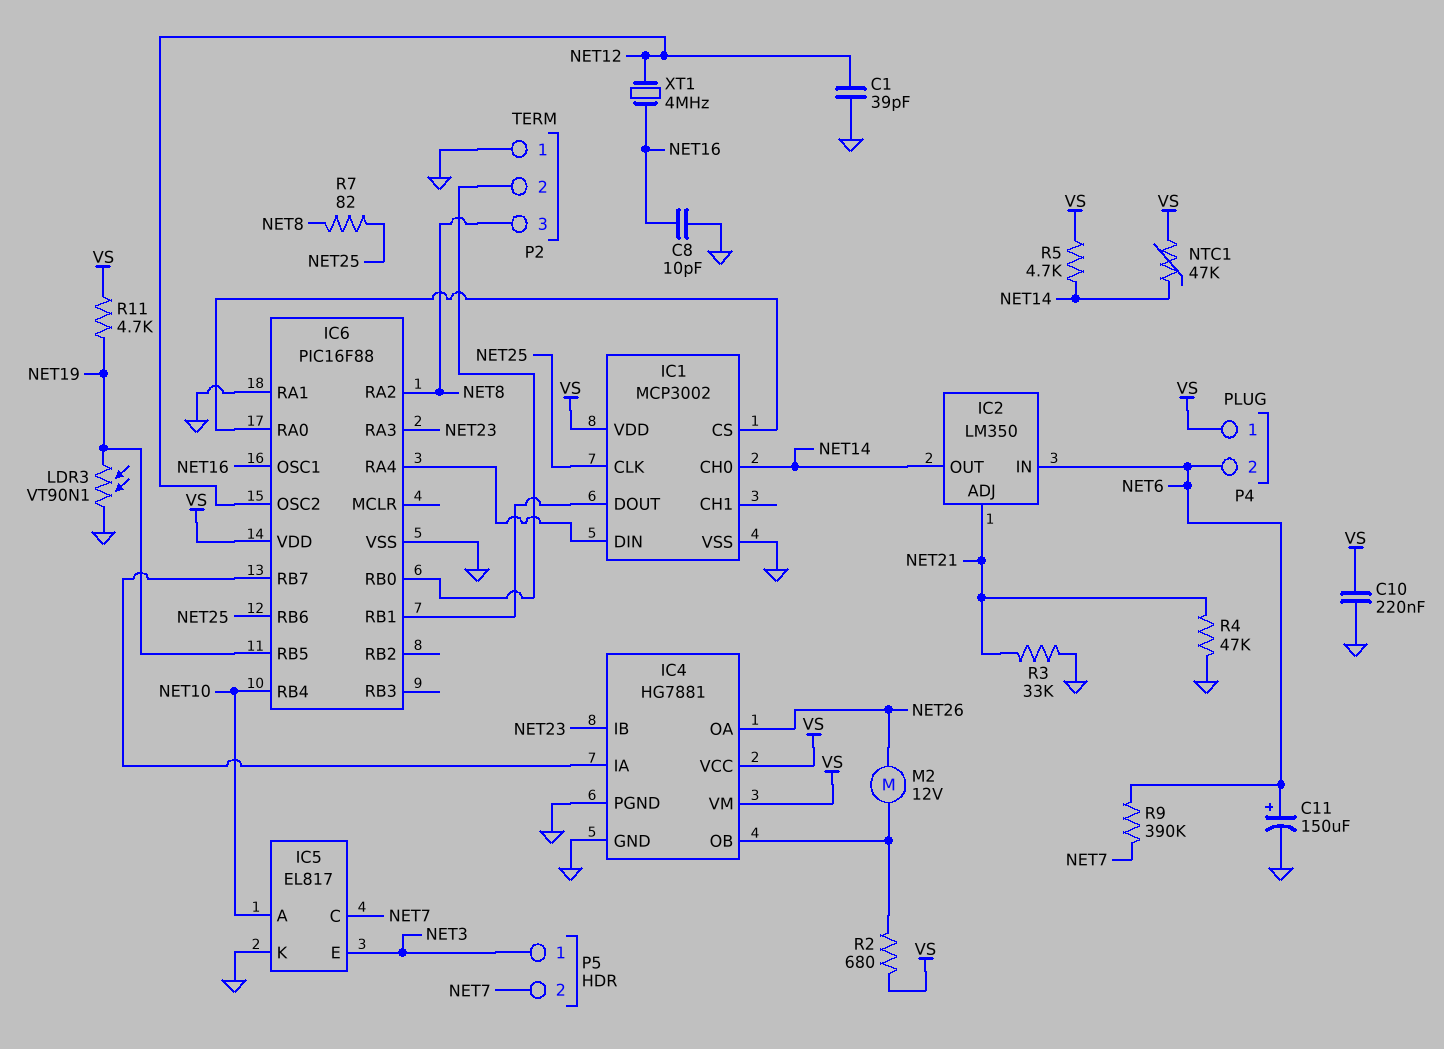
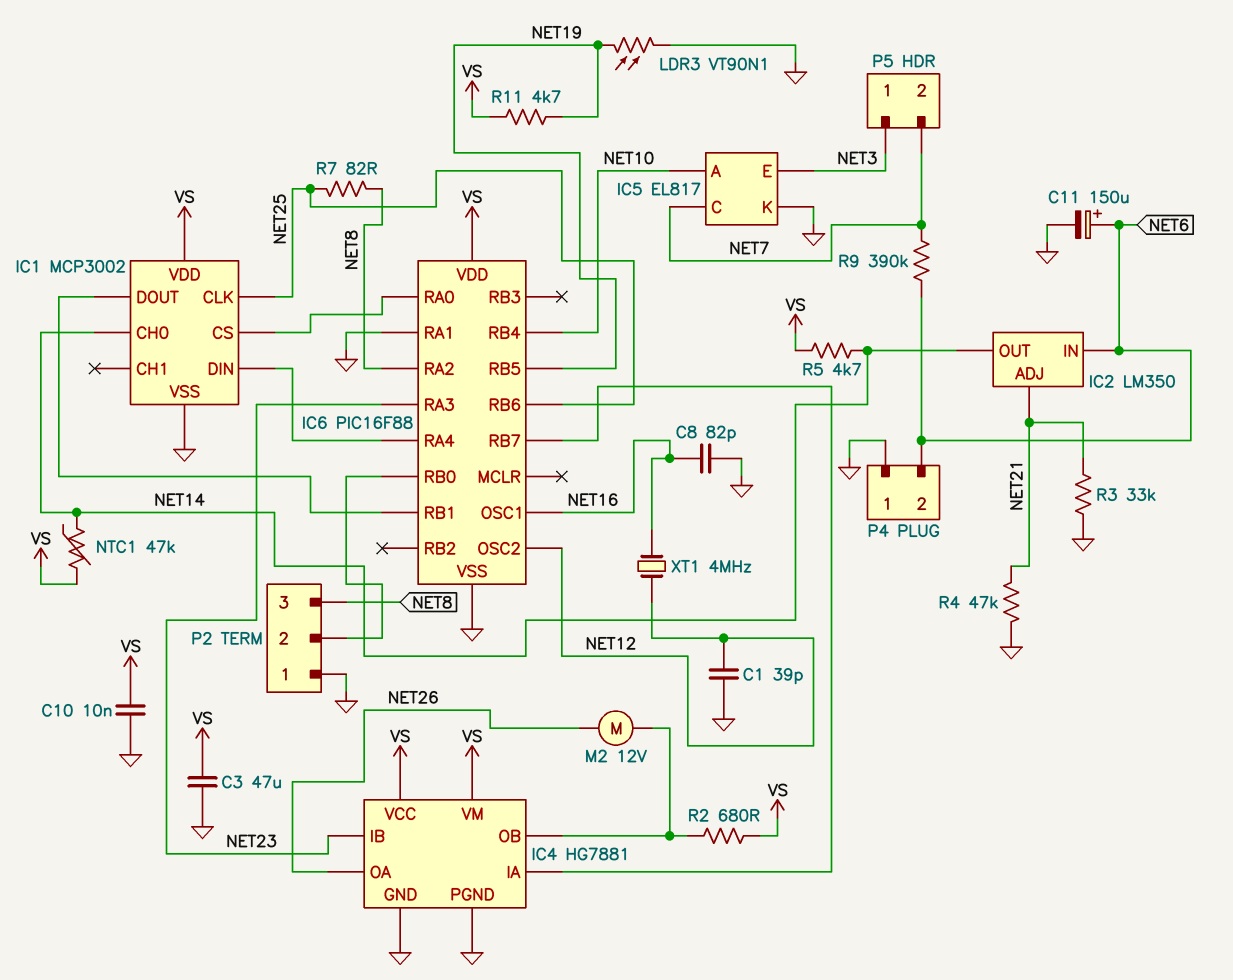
C3: none -> 47uF (GND, VS)
C8: 10pF (GND, NET16) -> 82pF (GND, NET16)
C10: 220nF (GND, VS) -> 10nF (GND, VS)
P4 pin 1: VS -> GND

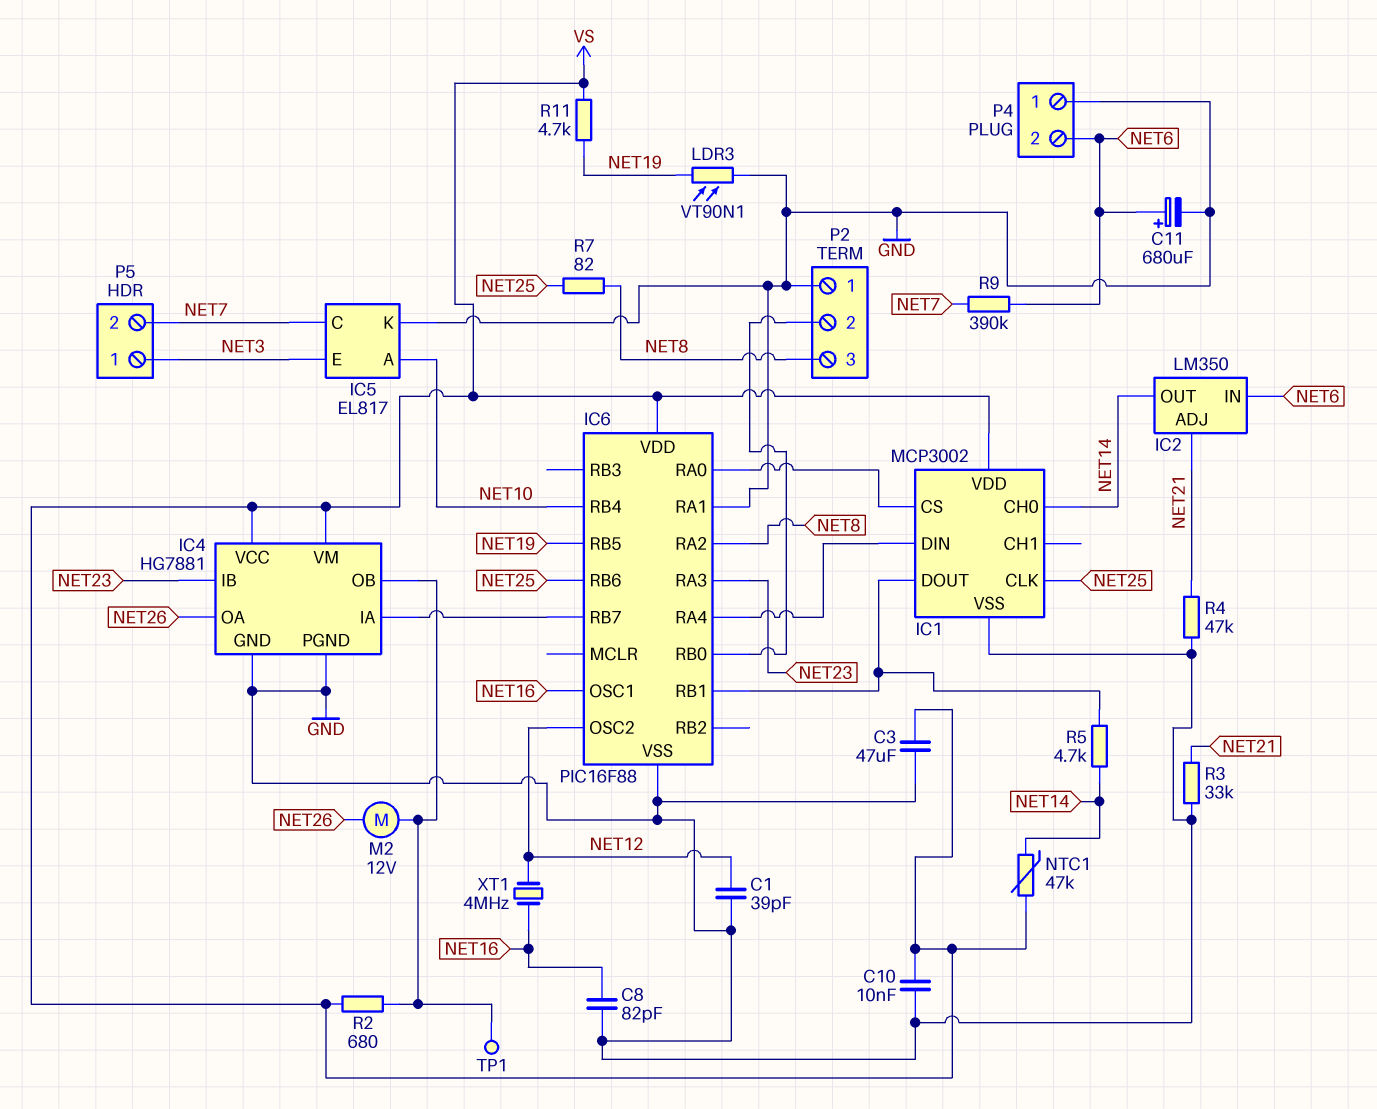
C11: 150uF (plus NET6, minus GND) -> 680uF (plus NET6, minus GND)
R5: 4.7k (NET14, VS) -> 4.7k (IC1/DOUT, NET14)
TP1: none -> test point (IC4/OB)

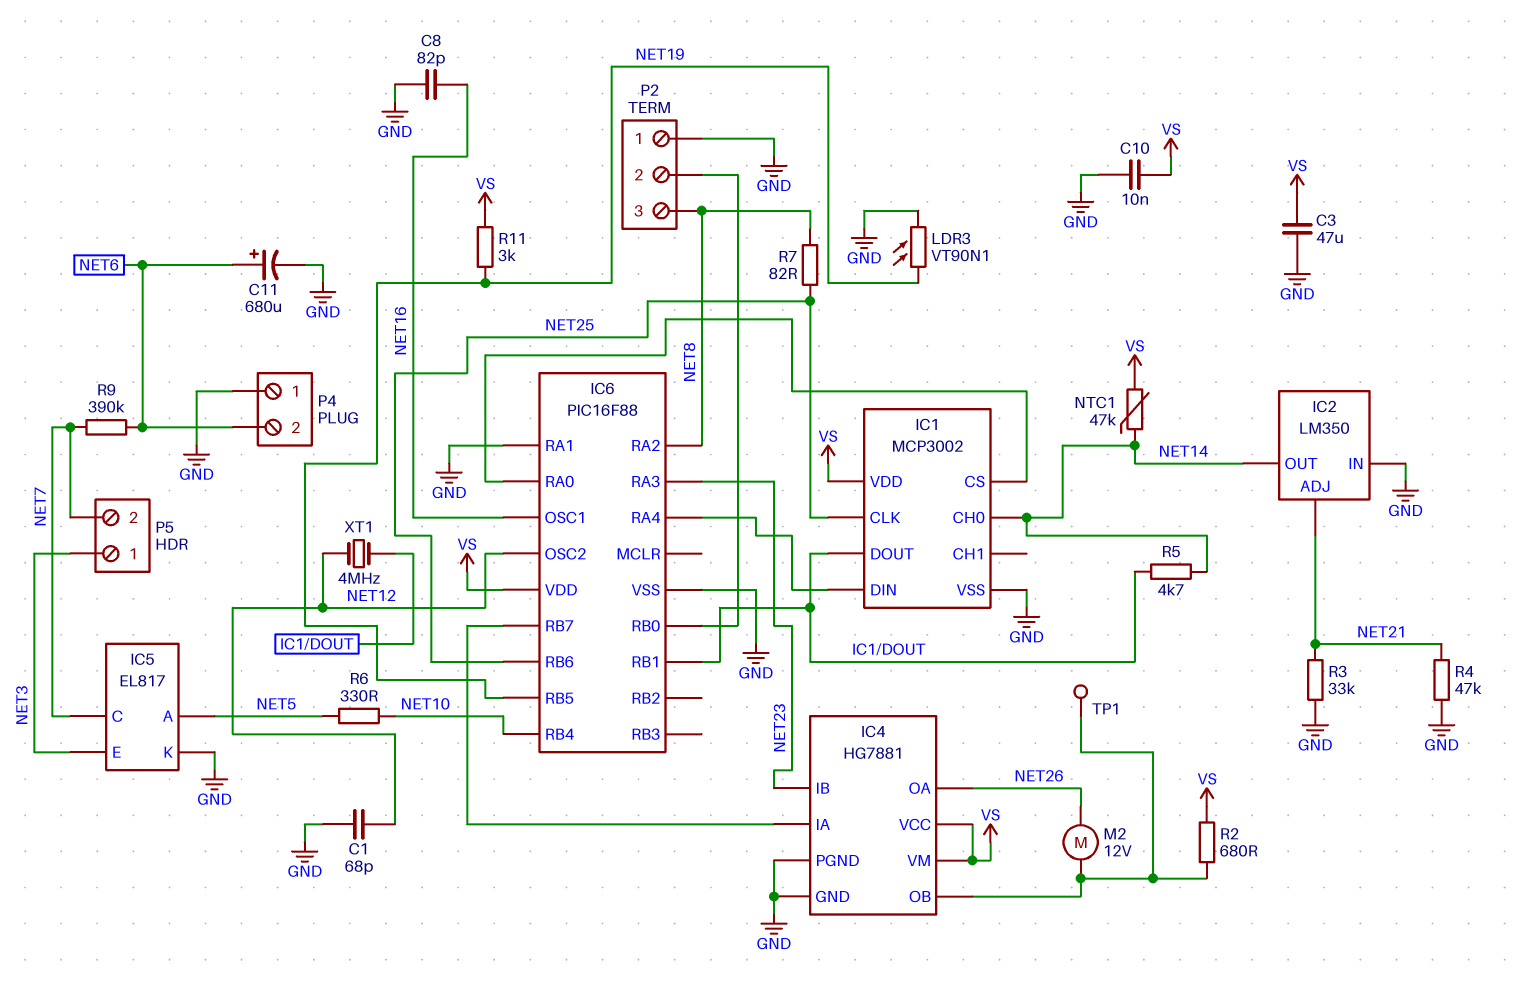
C1: 39pF (GND, NET12) -> 68pF (GND, NET12)
IC2 pin IN: NET6 -> GND
IC5 pin A: NET10 -> NET5
R6: none -> 330 (NET5, NET10)
R11: 4.7k (NET19, VS) -> 3k (NET19, VS)
XT1: 4MHz (NET12, NET16) -> 4MHz (IC1/DOUT, NET12)

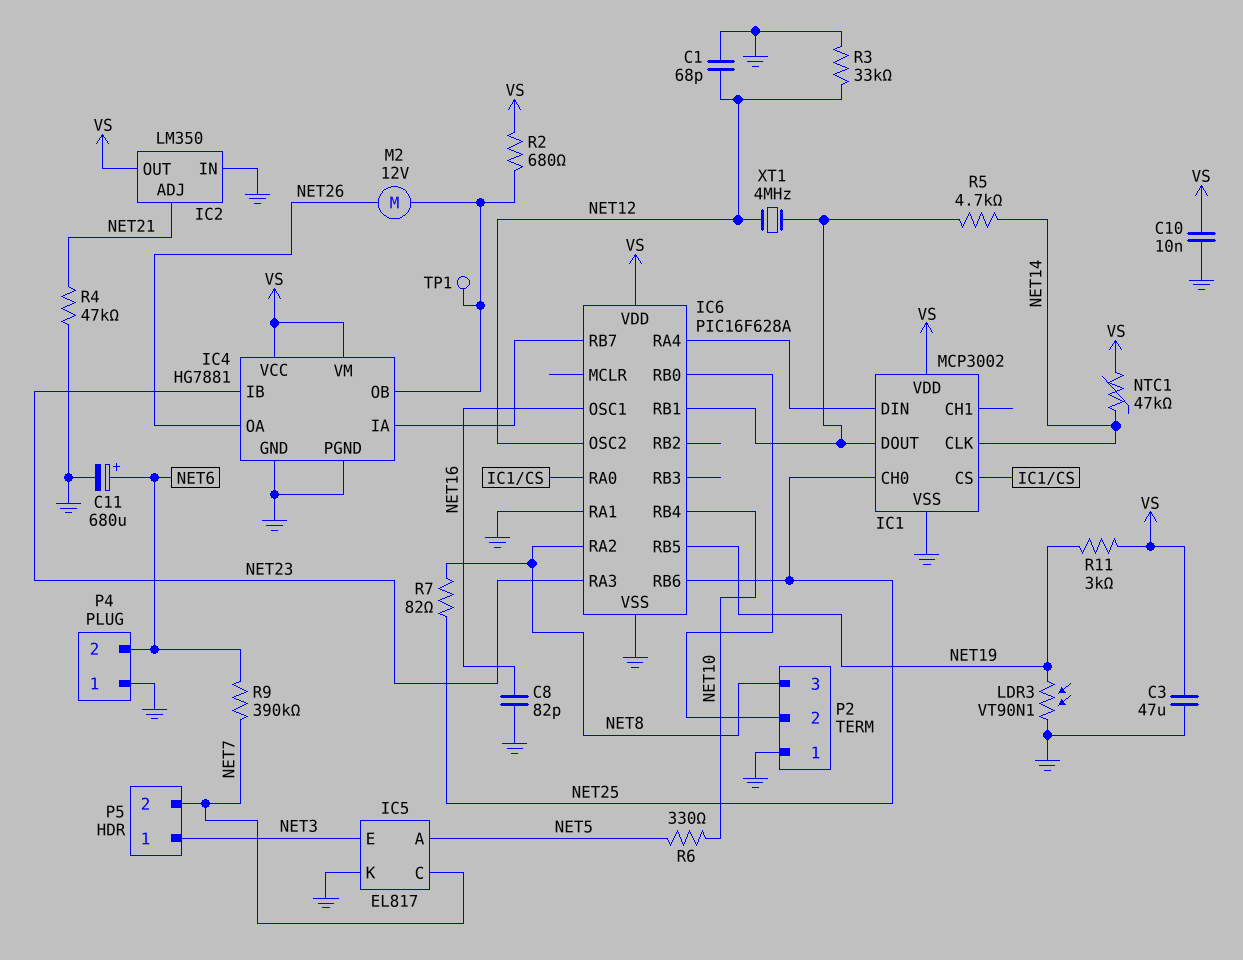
IC1 pin CH0: NET14 -> NET25
IC1 pin CLK: NET25 -> NET14
IC2 pin OUT: NET14 -> VS
IC6: PIC16F88 -> PIC16F628A
R3: 33k (GND, NET21) -> 33k (GND, NET12)

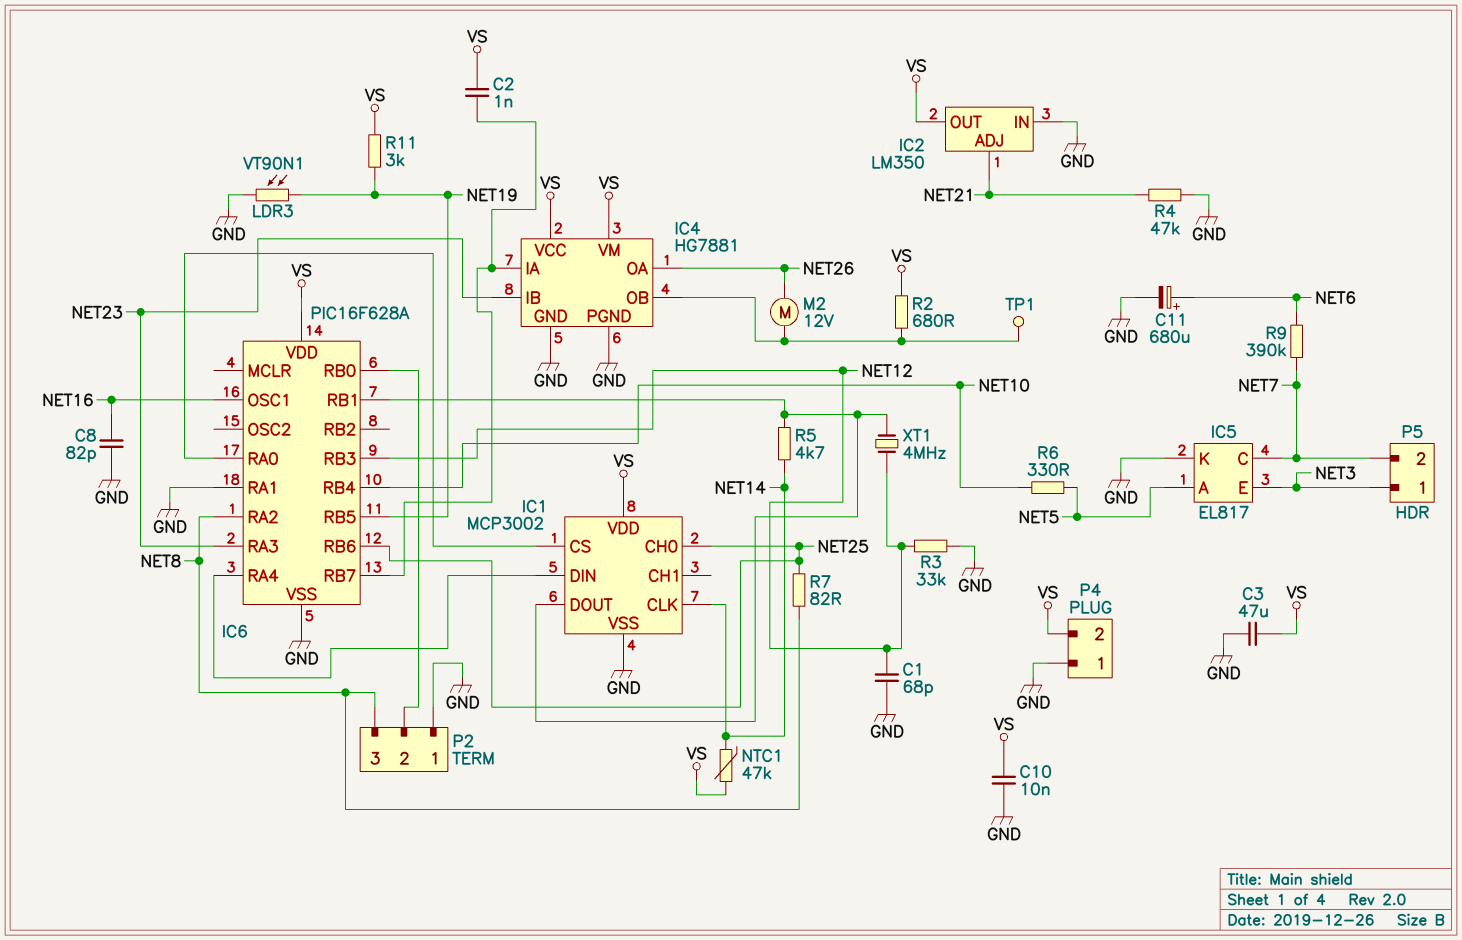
C2: none -> 1nF (IC4/IA, VS)
IC6 pin OSC2: NET12 -> none
IC6 pin RB3: none -> NET12
P4 pin 2: NET6 -> VS

